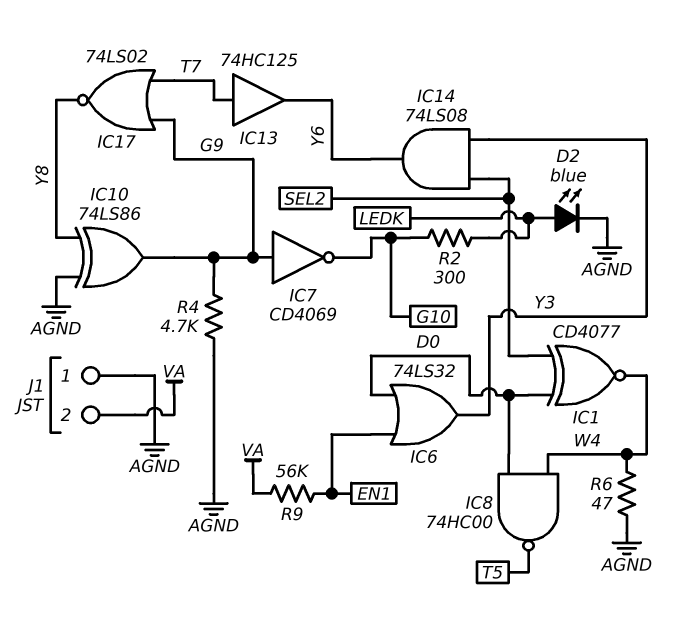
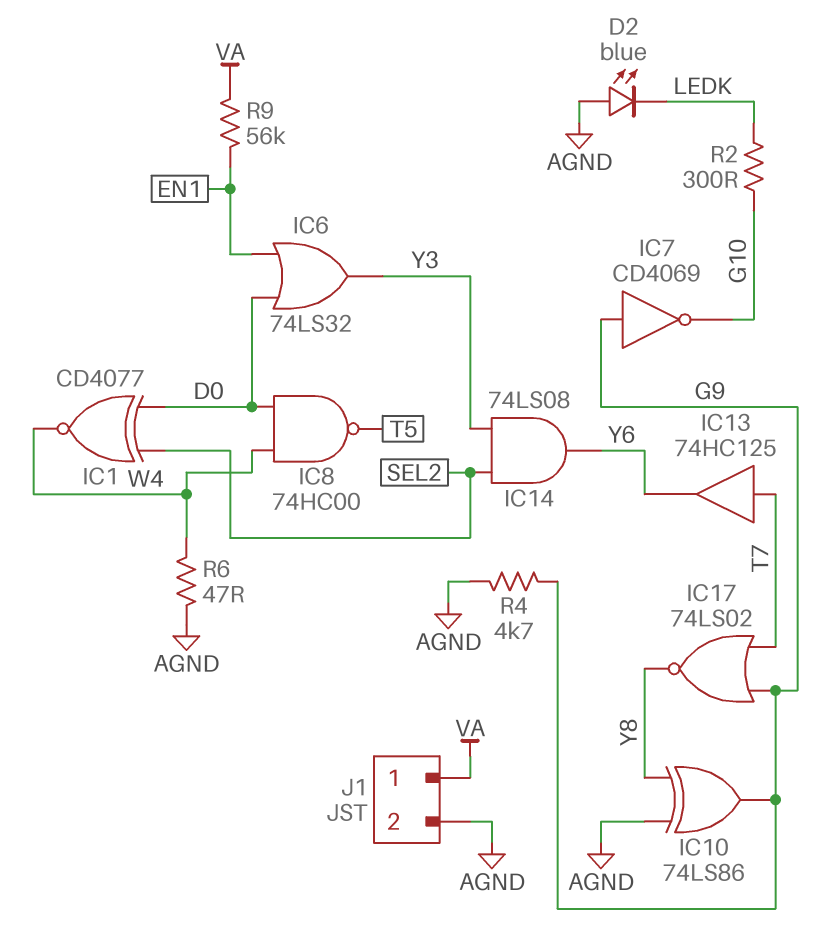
D2: LED blue (A LEDK, K AGND) -> LED blue (A AGND, K LEDK)
J1 pin 1: AGND -> VA
J1 pin 2: VA -> AGND

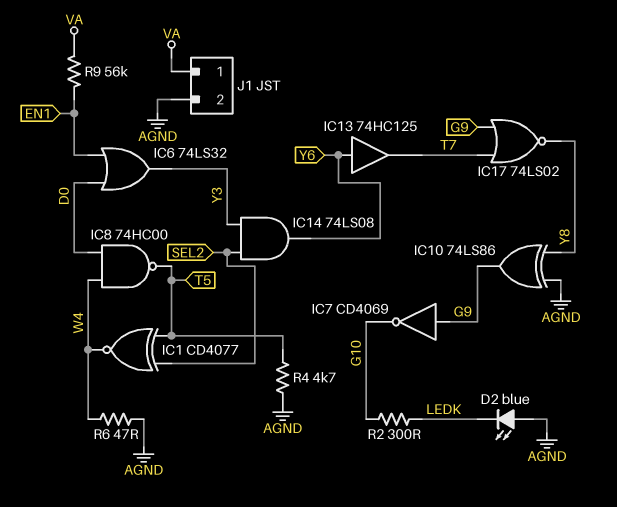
IC1: XNOR CD4077 (in D0, in SEL2, out W4) -> XNOR CD4077 (in SEL2, in T5, out W4)
IC13: buffer 74HC125 (in T7, out Y6) -> buffer 74HC125 (in Y6, out T7)
R4: 4.7k (AGND, G9) -> 4.7k (AGND, T5)

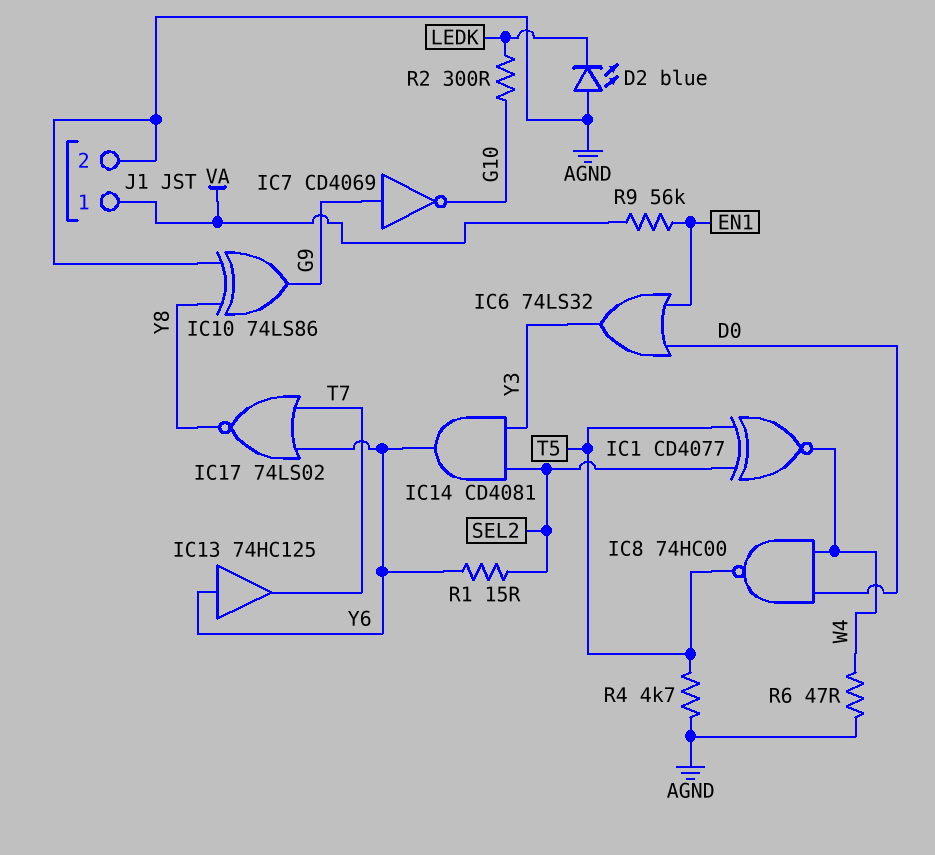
IC14: AND 74LS08 (in SEL2, in Y3, out Y6) -> AND CD4081 (in SEL2, in Y3, out Y6)
IC17: NOR 74LS02 (in G9, in T7, out Y8) -> NOR 74LS02 (in T7, in Y6, out Y8)
R1: none -> 15 (SEL2, Y6)

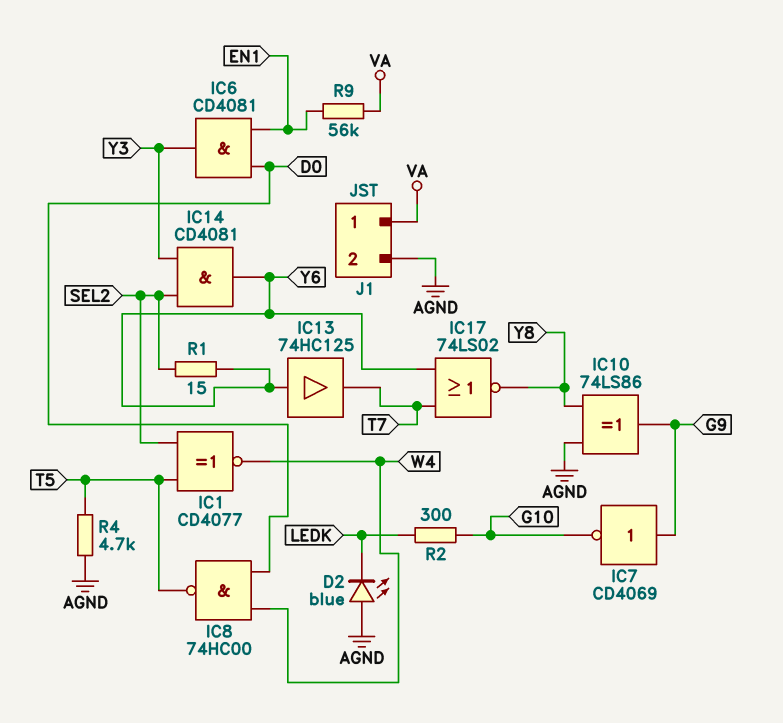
IC6: OR 74LS32 (in D0, in EN1, out Y3) -> AND CD4081 (in D0, in EN1, out Y3)
R6: 47 (AGND, W4) -> none

